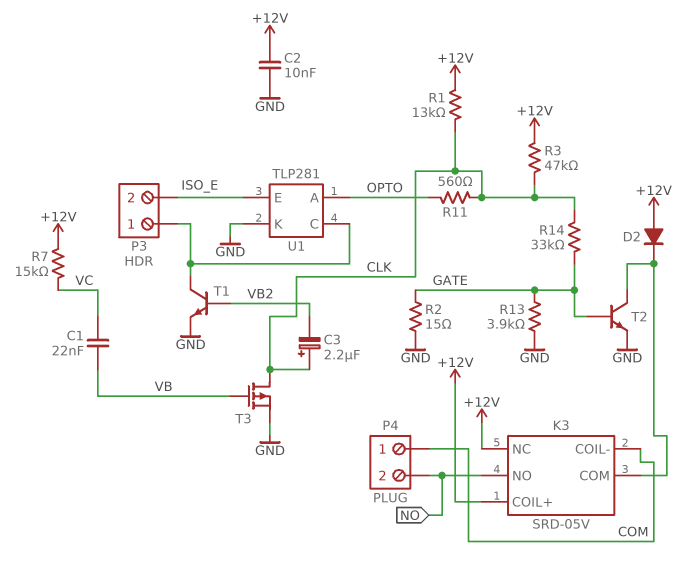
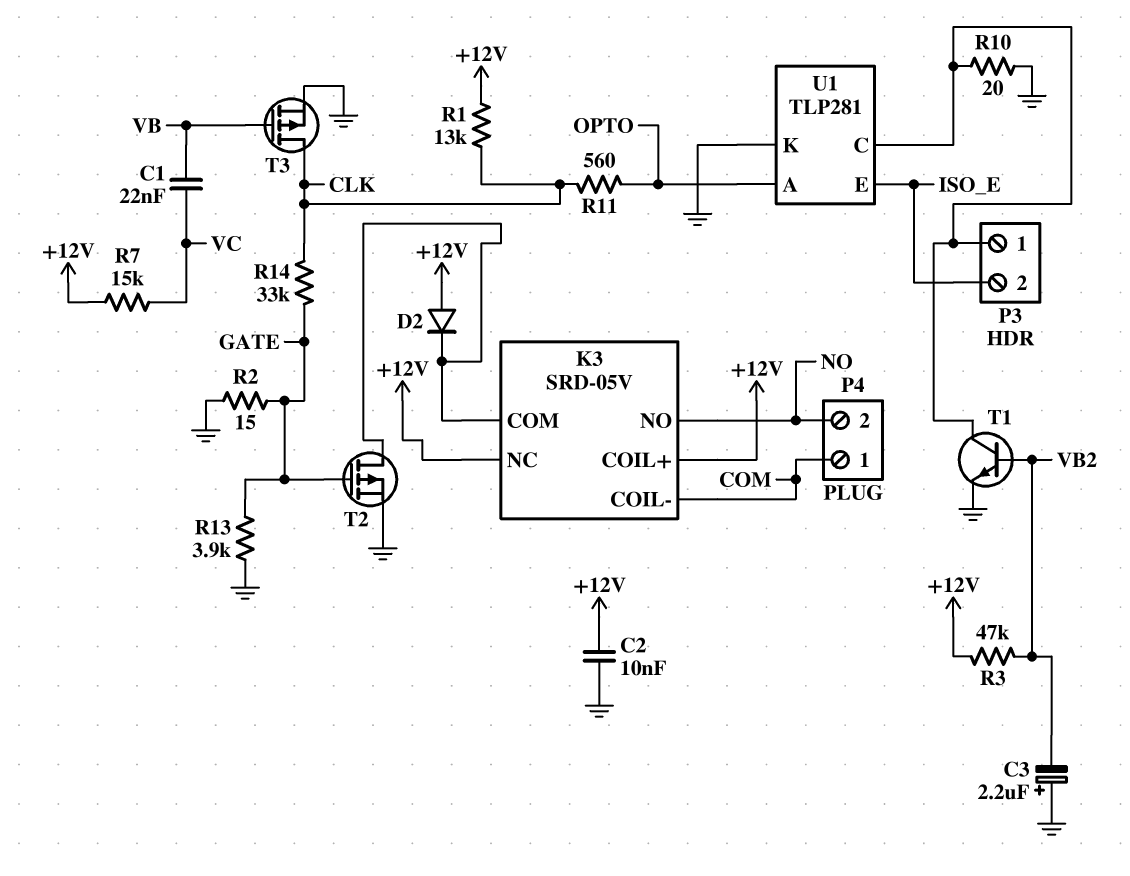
C3: 2.2uF (plus CLK, minus VB2) -> 2.2uF (plus GND, minus VB2)
R3: 47k (+12V, CLK) -> 47k (+12V, VB2)
R10: none -> 20 (GND, P3/1)
T2: NPN (B GATE, C K3/COM, E GND) -> PMOS (G GATE, D K3/COM, S GND)

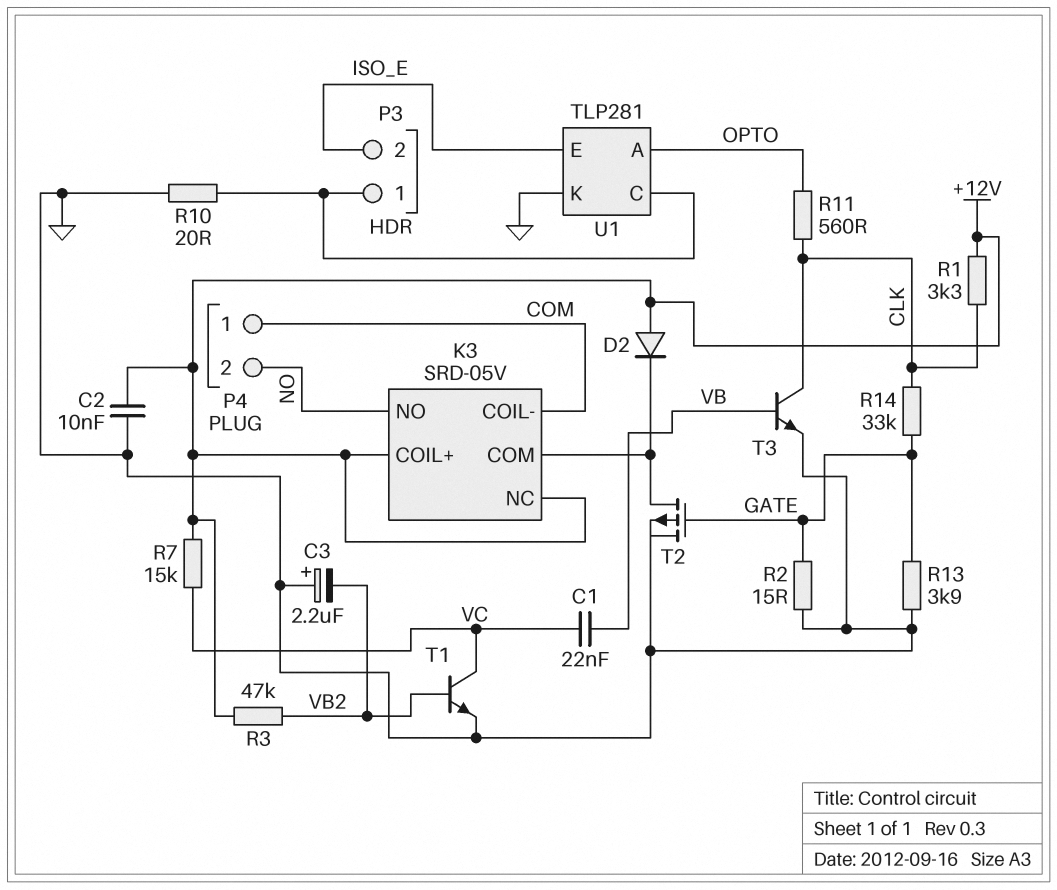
R1: 13k (+12V, CLK) -> 3.3k (+12V, CLK)
T1: NPN (B VB2, C P3/1, E GND) -> NPN (B VB2, C VC, E GND)
T3: PMOS (G VB, D CLK, S GND) -> NPN (B VB, C CLK, E GND)

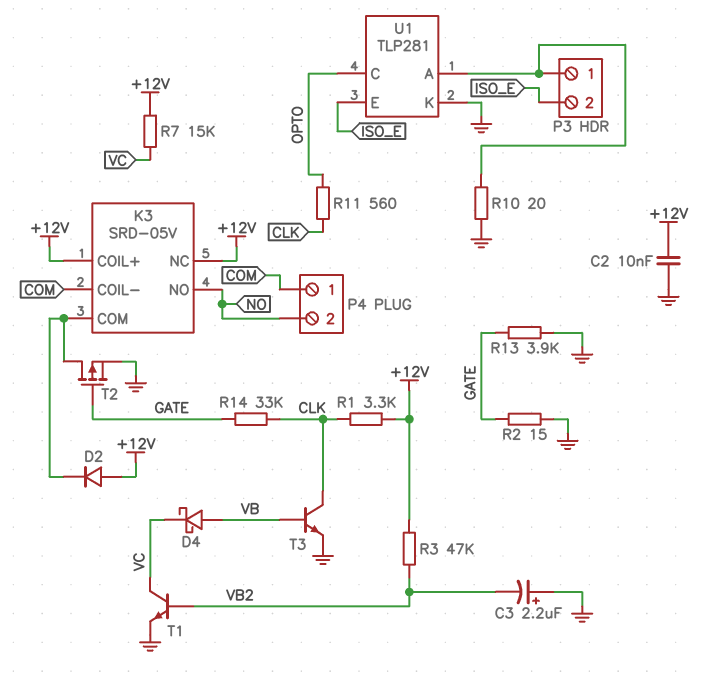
C1: 22nF (VB, VC) -> none
D4: none -> schottky (A VB, K VC)
U1 pin A: OPTO -> P3/1
U1 pin C: P3/1 -> OPTO

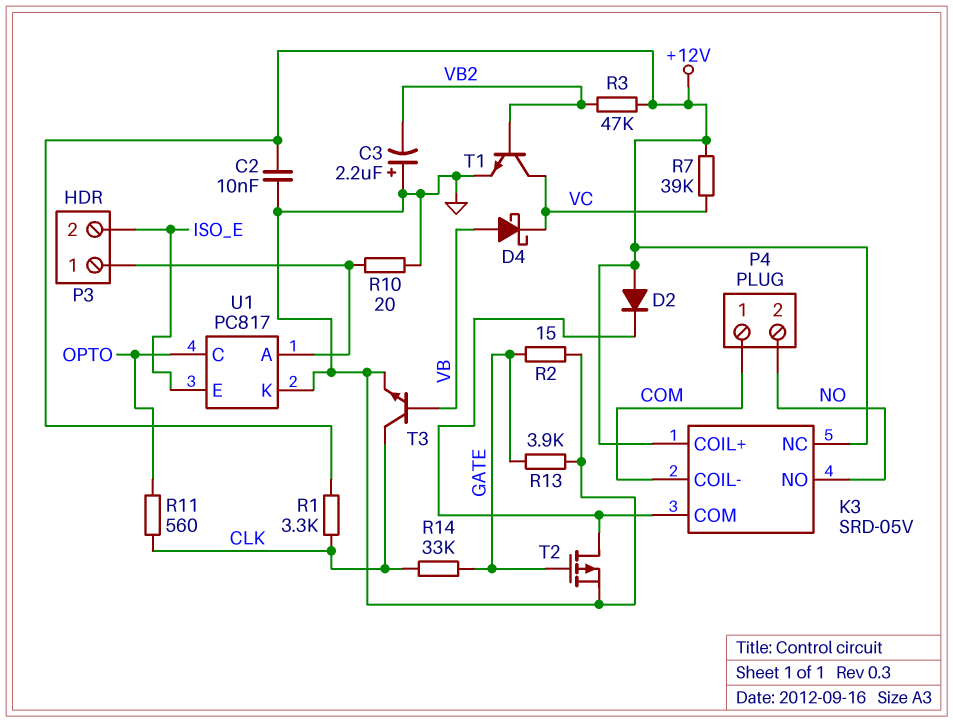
R7: 15k (+12V, VC) -> 39k (+12V, VC)
U1: TLP281 -> PC817

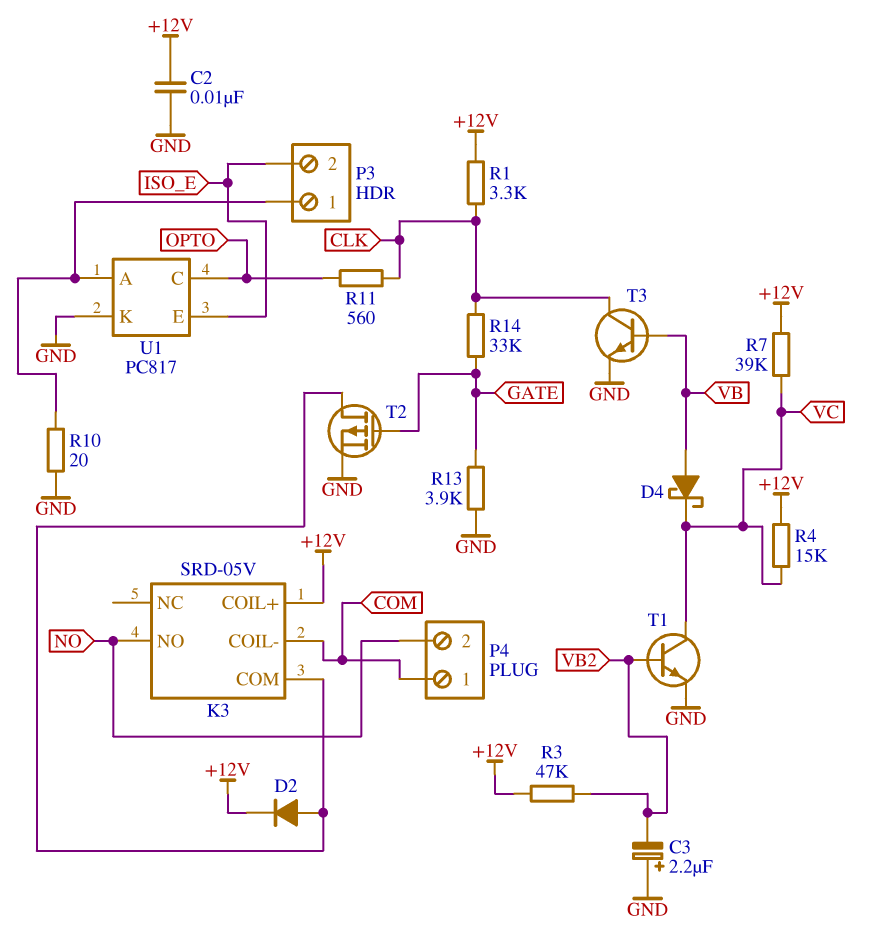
D2: diode (A +12V, K K3/COM) -> diode (A K3/COM, K +12V)
K3 pin NC: +12V -> none
R2: 15 (GATE, GND) -> none
R4: none -> 15k (+12V, VC)

